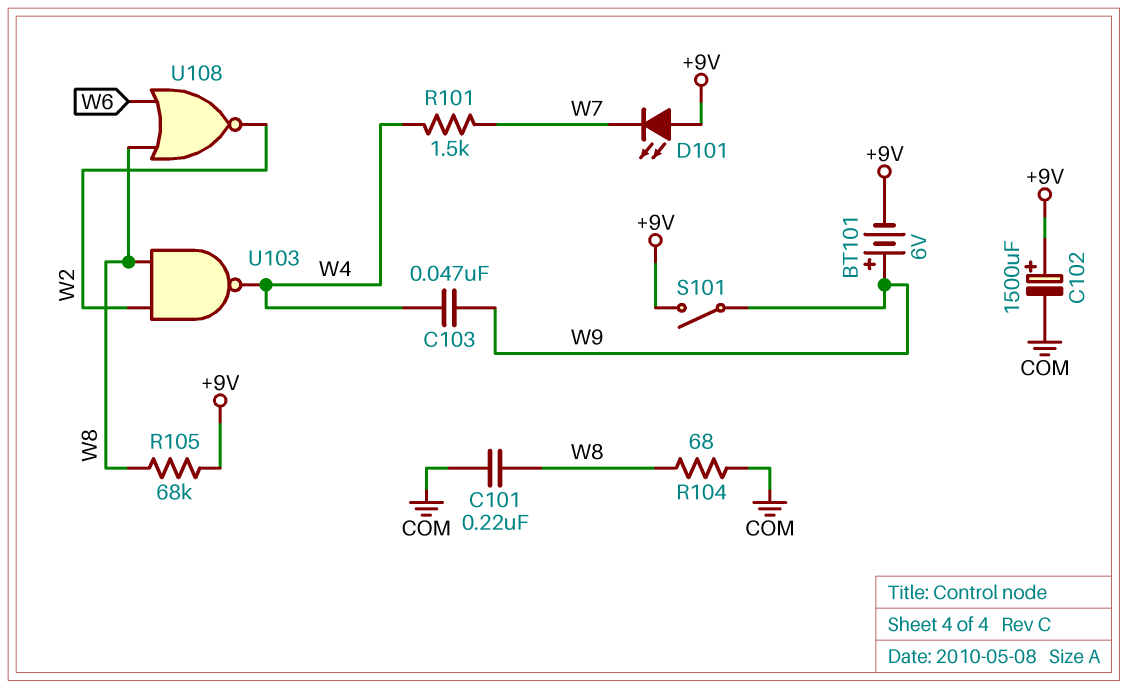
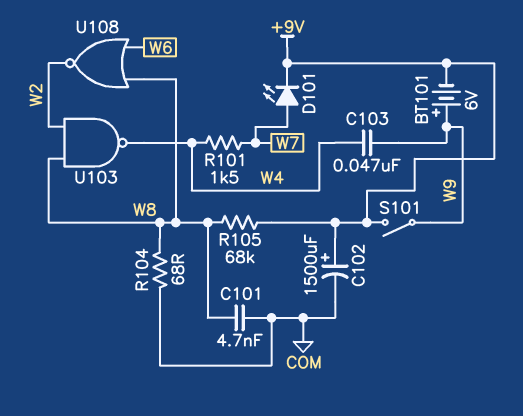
C101: 220nF (COM, W8) -> 4.7nF (COM, W8)
D101: LED (A +9V, K W7) -> LED (A W7, K +9V)

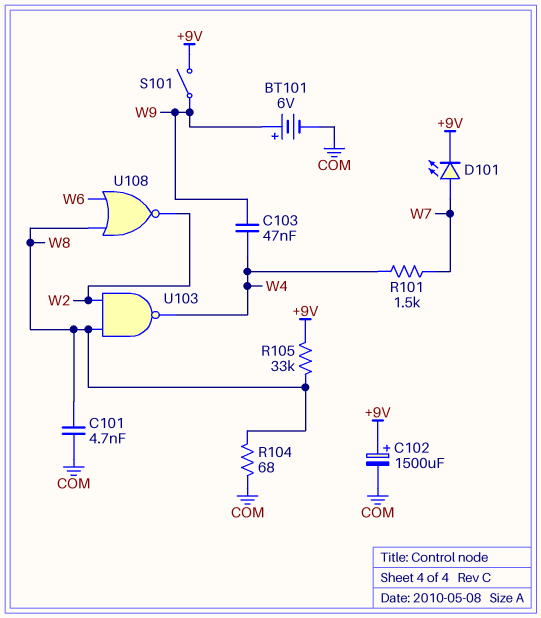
BT101: 6V (plus W9, minus +9V) -> 6V (plus W9, minus COM)
R105: 68k (+9V, W8) -> 33k (+9V, W8)

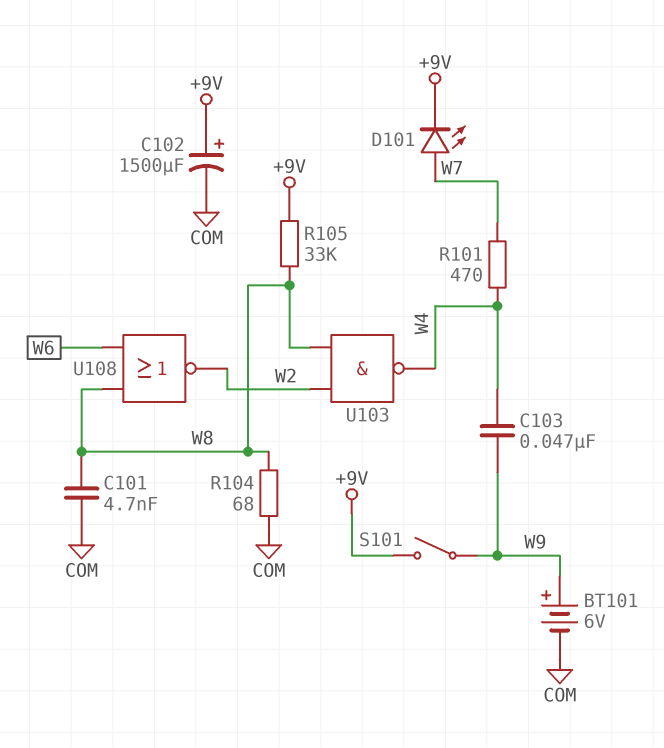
R101: 1.5k (W4, W7) -> 470 (W4, W7)

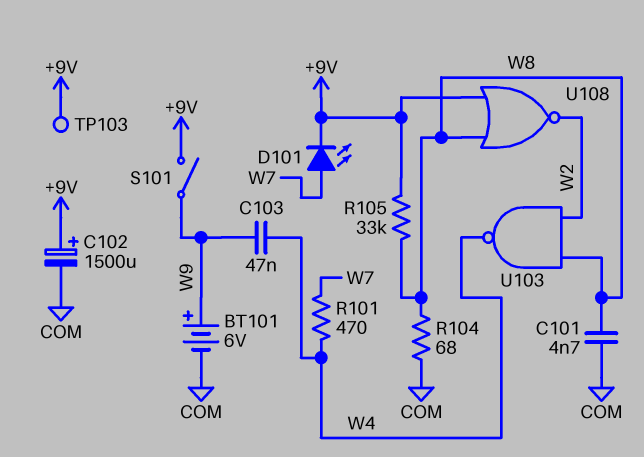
TP103: none -> test point (+9V)
U108: NOR (in W6, in W8, out W2) -> NOR (in +9V, in W8, out W2)

